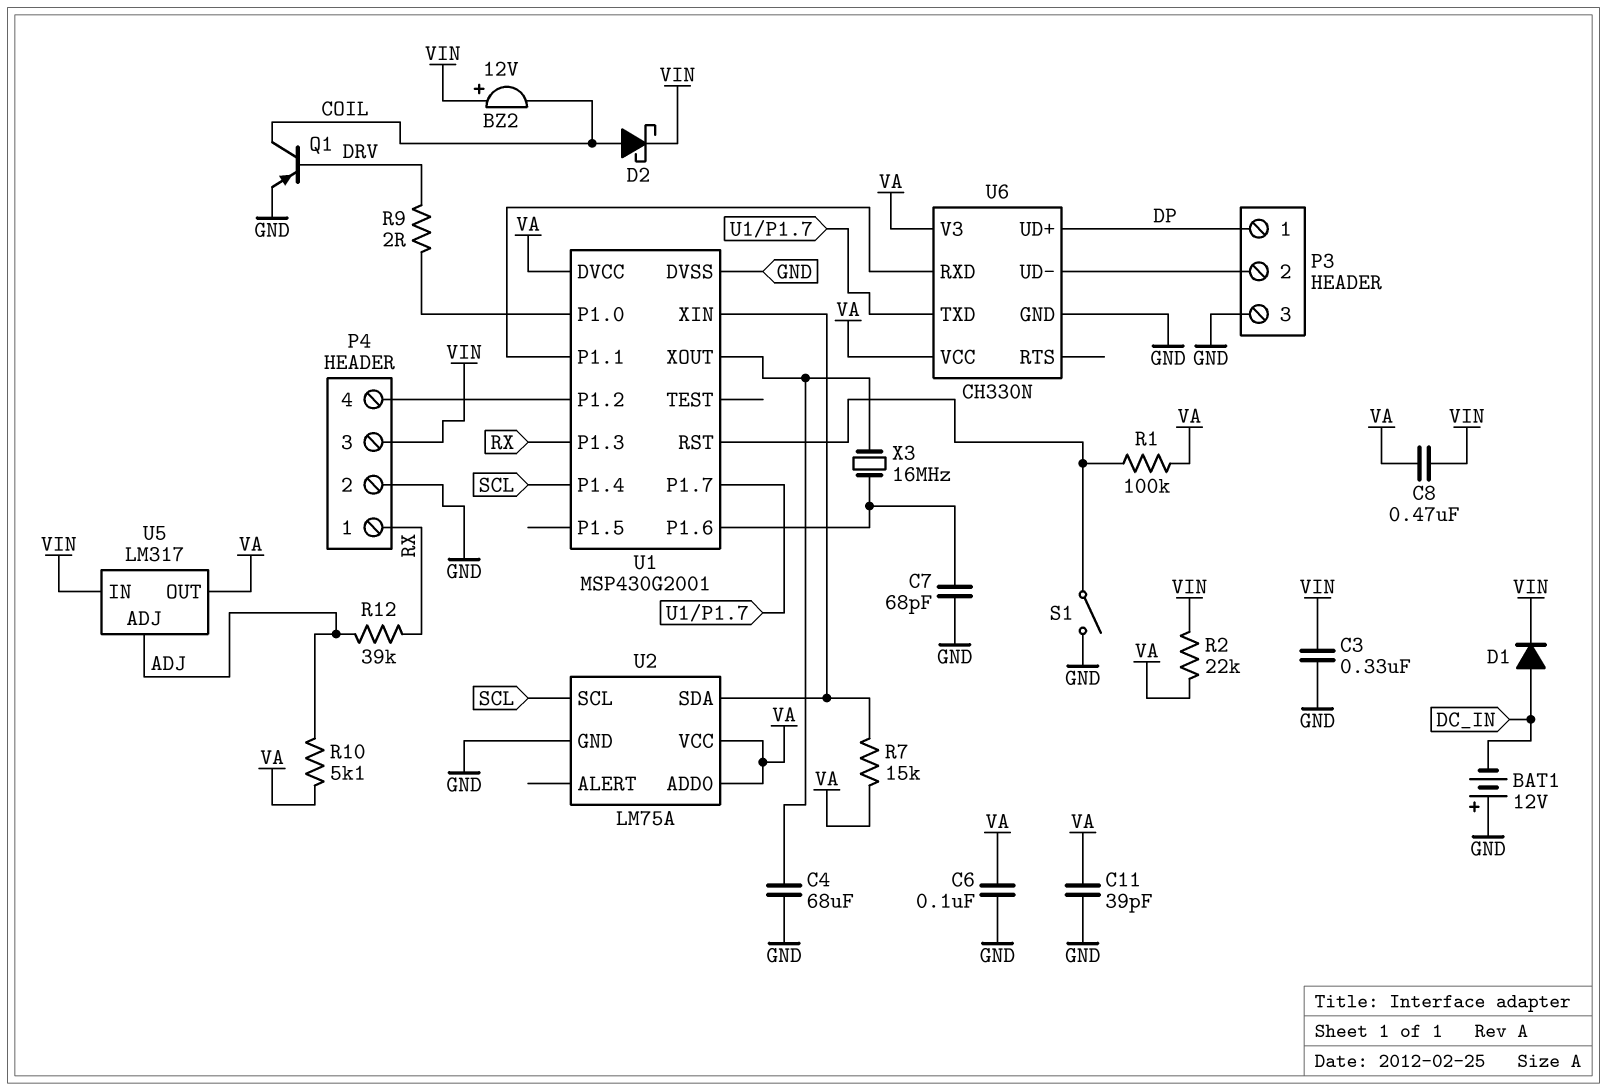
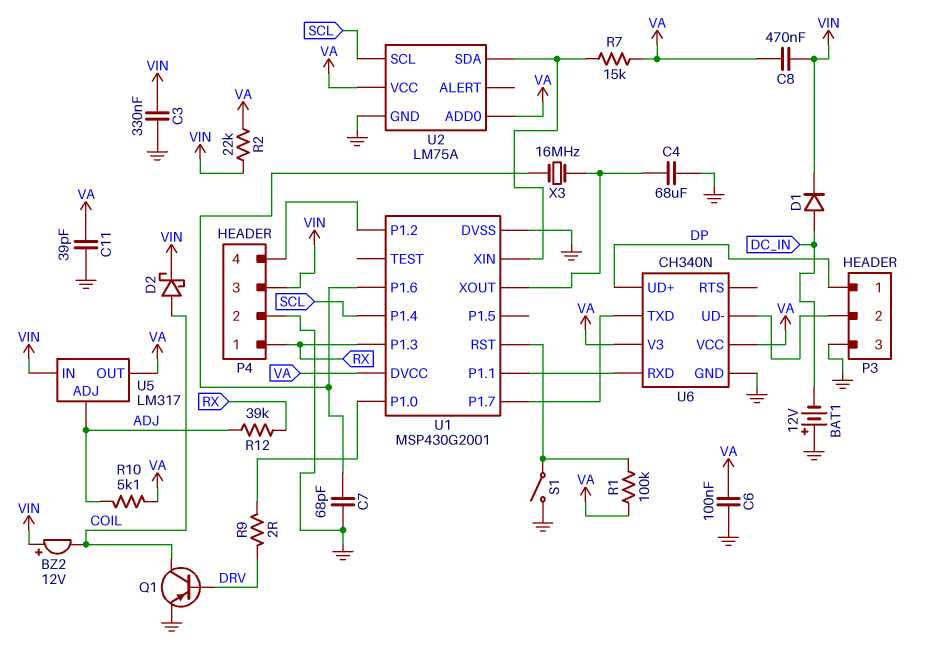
U6: CH330N -> CH340N

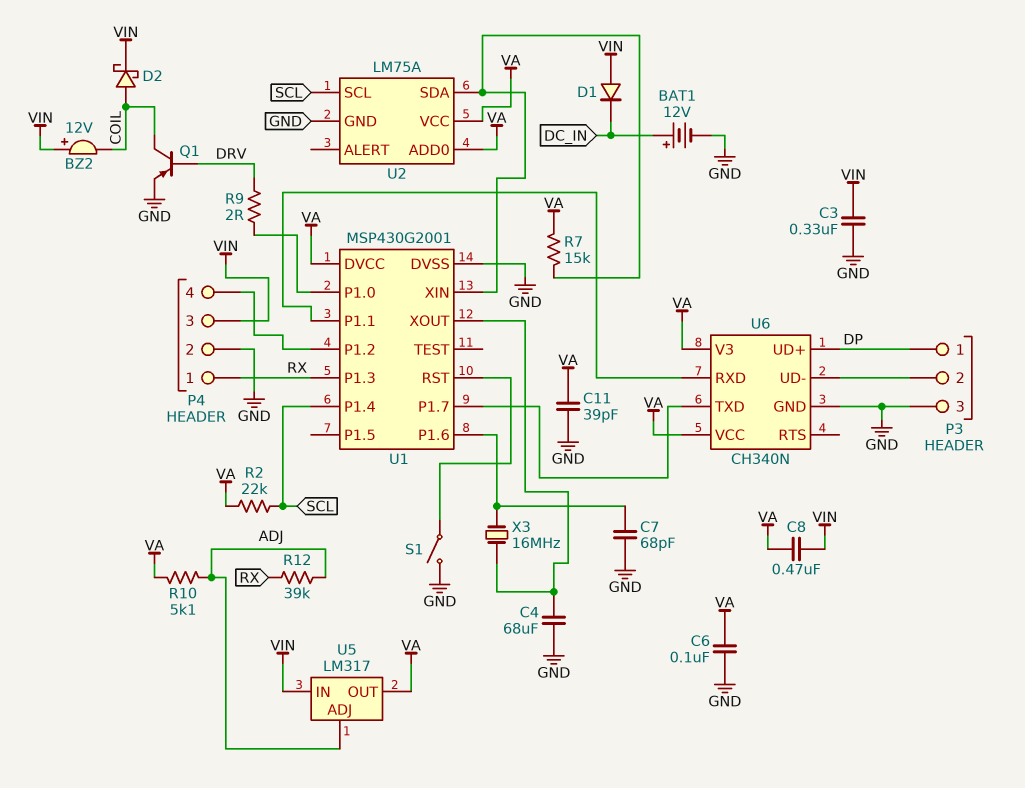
BAT1: 12V (plus GND, minus DC_IN) -> 12V (plus DC_IN, minus GND)
D1: diode (A DC_IN, K VIN) -> diode (A VIN, K DC_IN)
R1: 100k (U1/RST, VA) -> none
R2: 22k (VA, VIN) -> 22k (SCL, VA)

